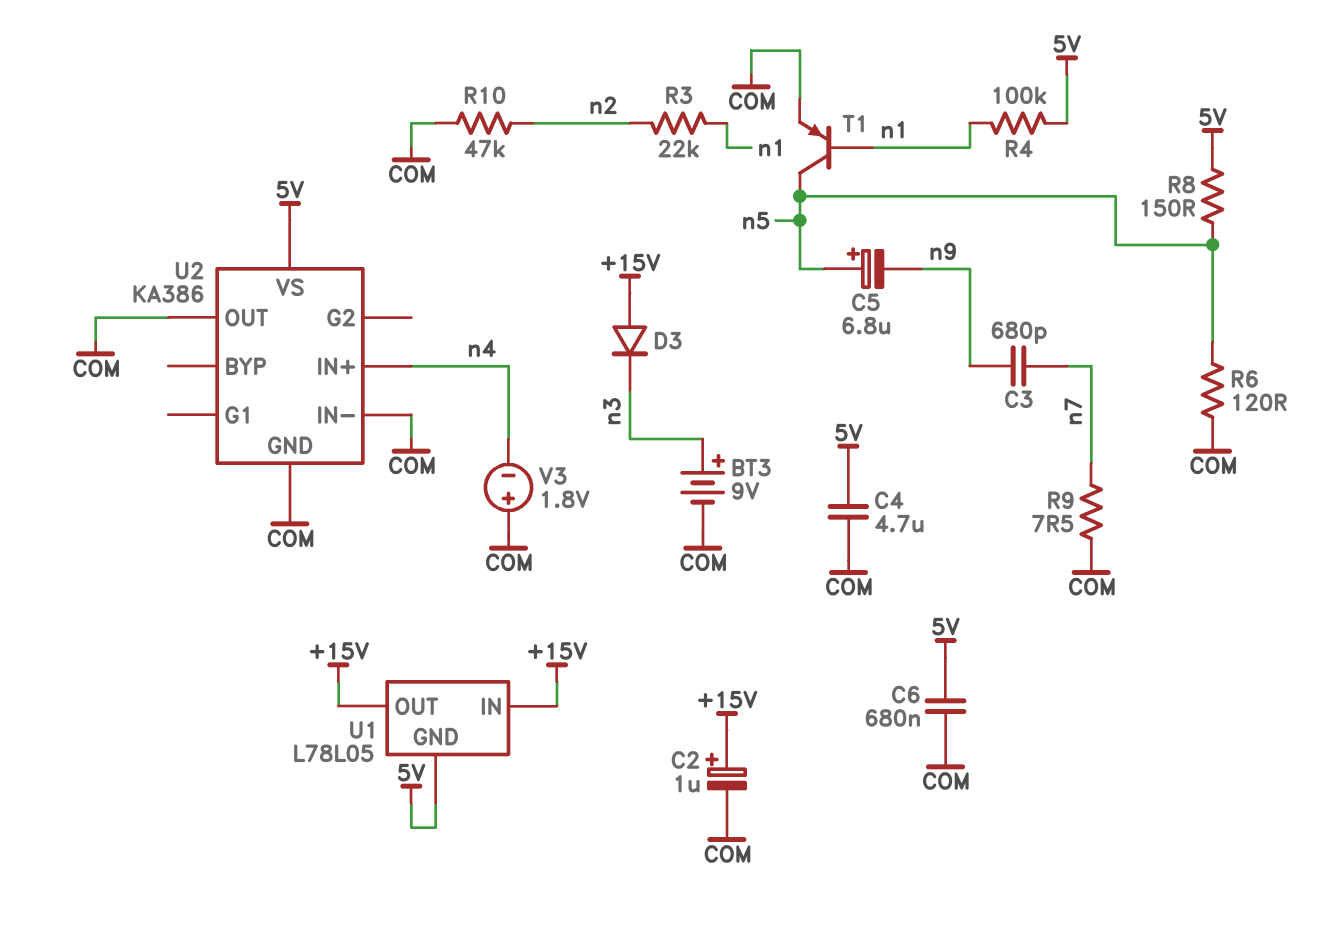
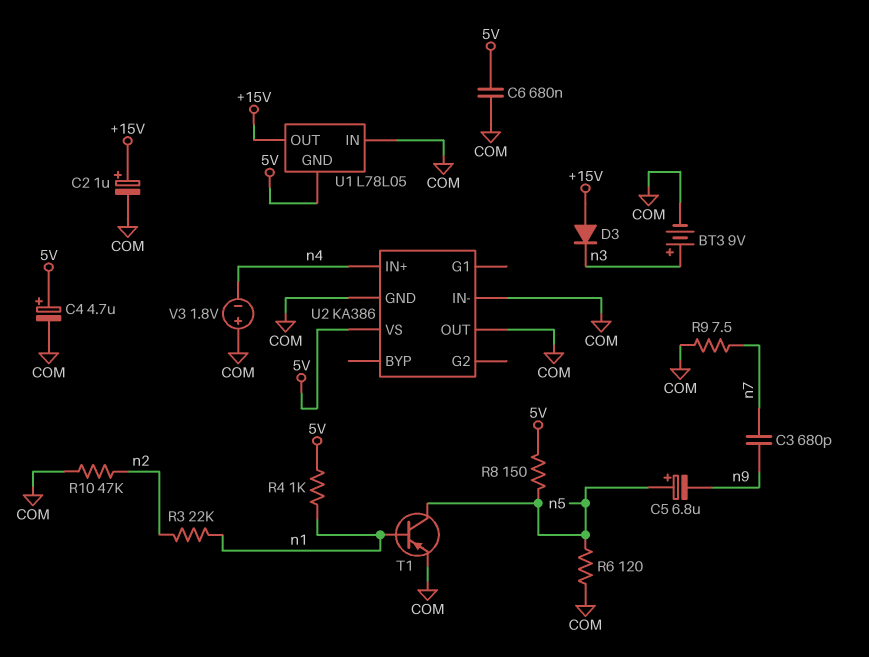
C4: 4.7uF (5V, COM) -> 4.7uF (plus 5V, minus COM)
R4: 100k (5V, n1) -> 1k (5V, n1)
U1 pin IN: +15V -> COM

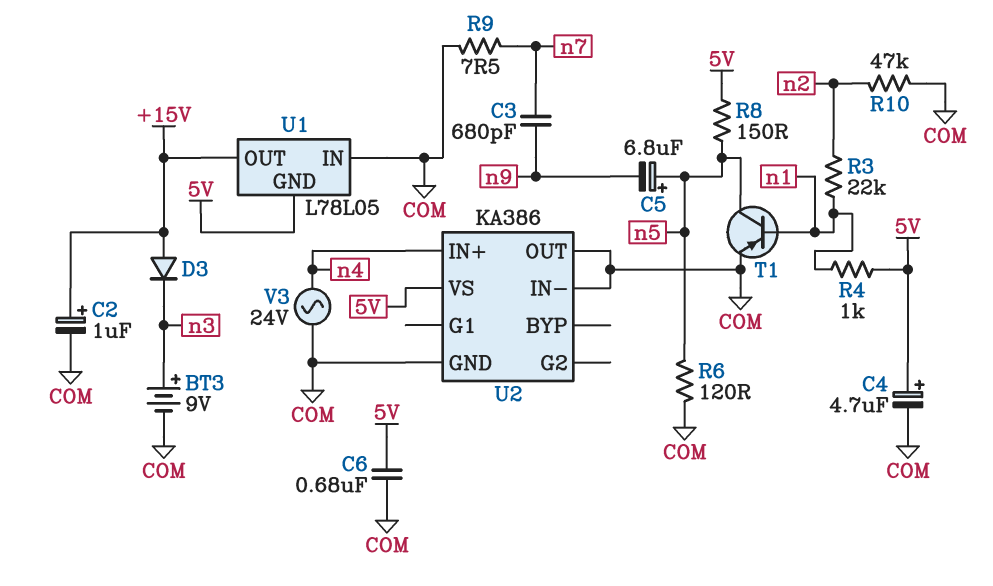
V3: 1.8V (plus COM, minus n4) -> AC 24V (COM, n4)

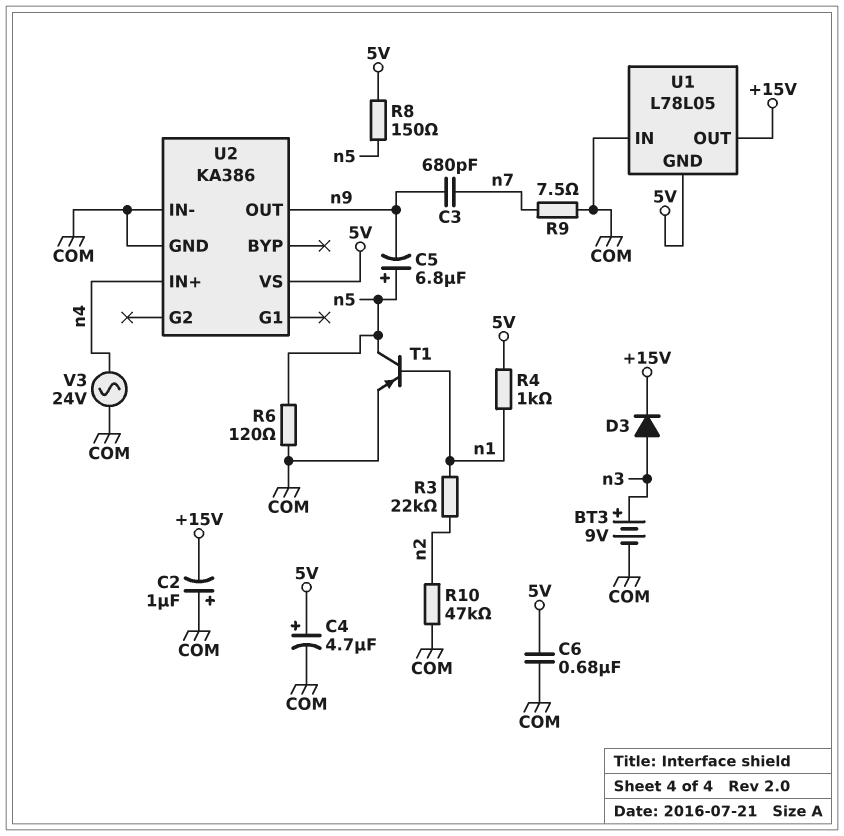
C2: 1uF (plus +15V, minus COM) -> 1uF (plus COM, minus +15V)
D3: diode (A +15V, K n3) -> diode (A n3, K +15V)
U2 pin OUT: COM -> n9

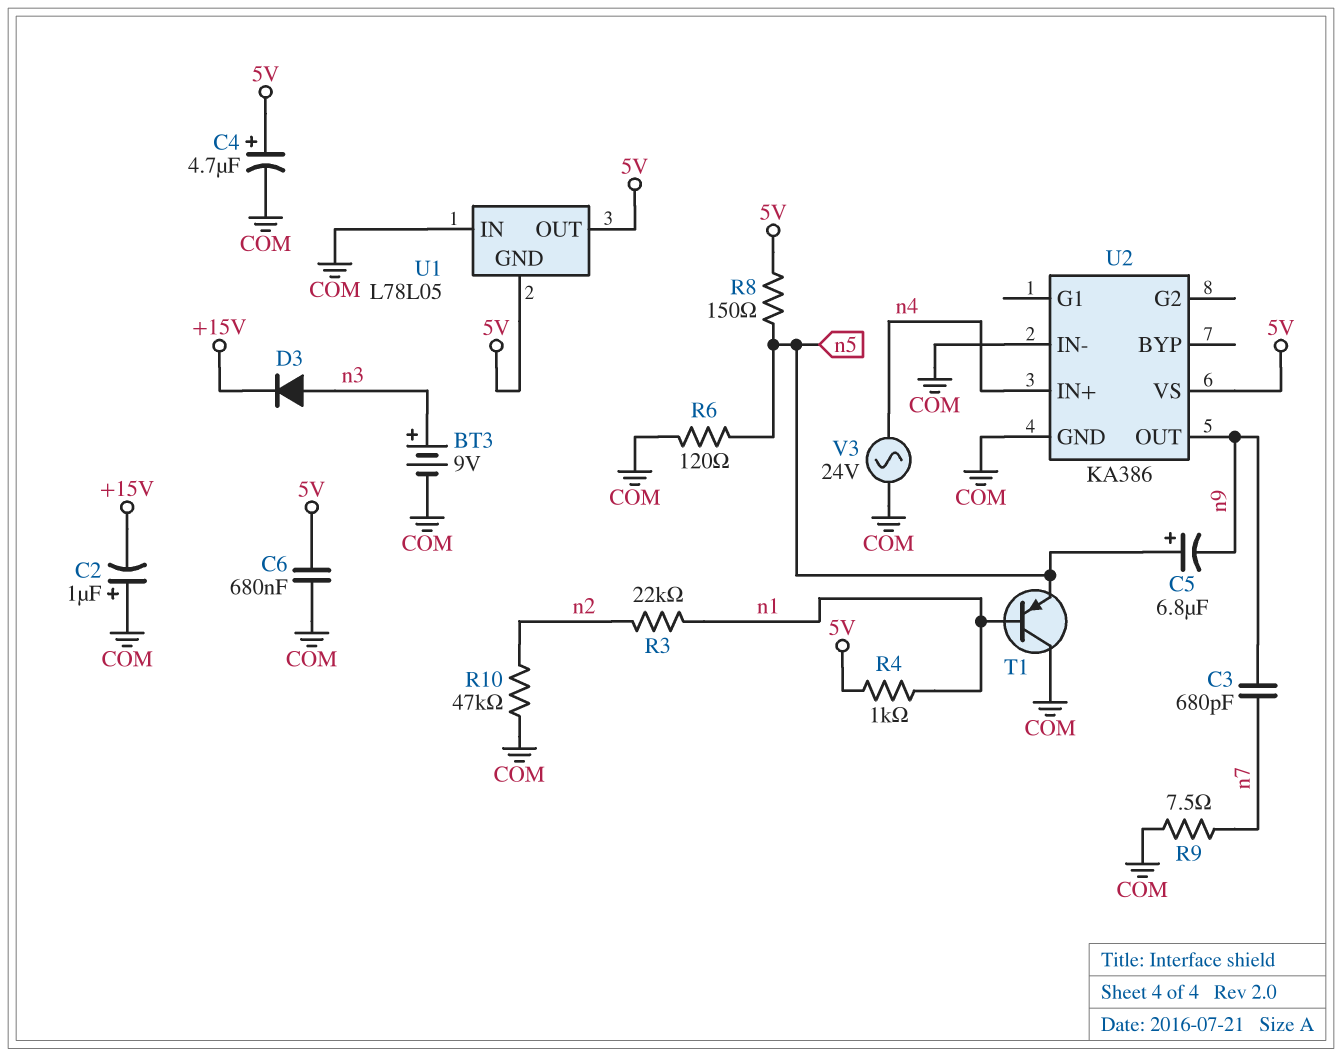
T1: PNP (B n1, C n5, E COM) -> PNP (B n1, C COM, E n5)
U1 pin OUT: +15V -> 5V

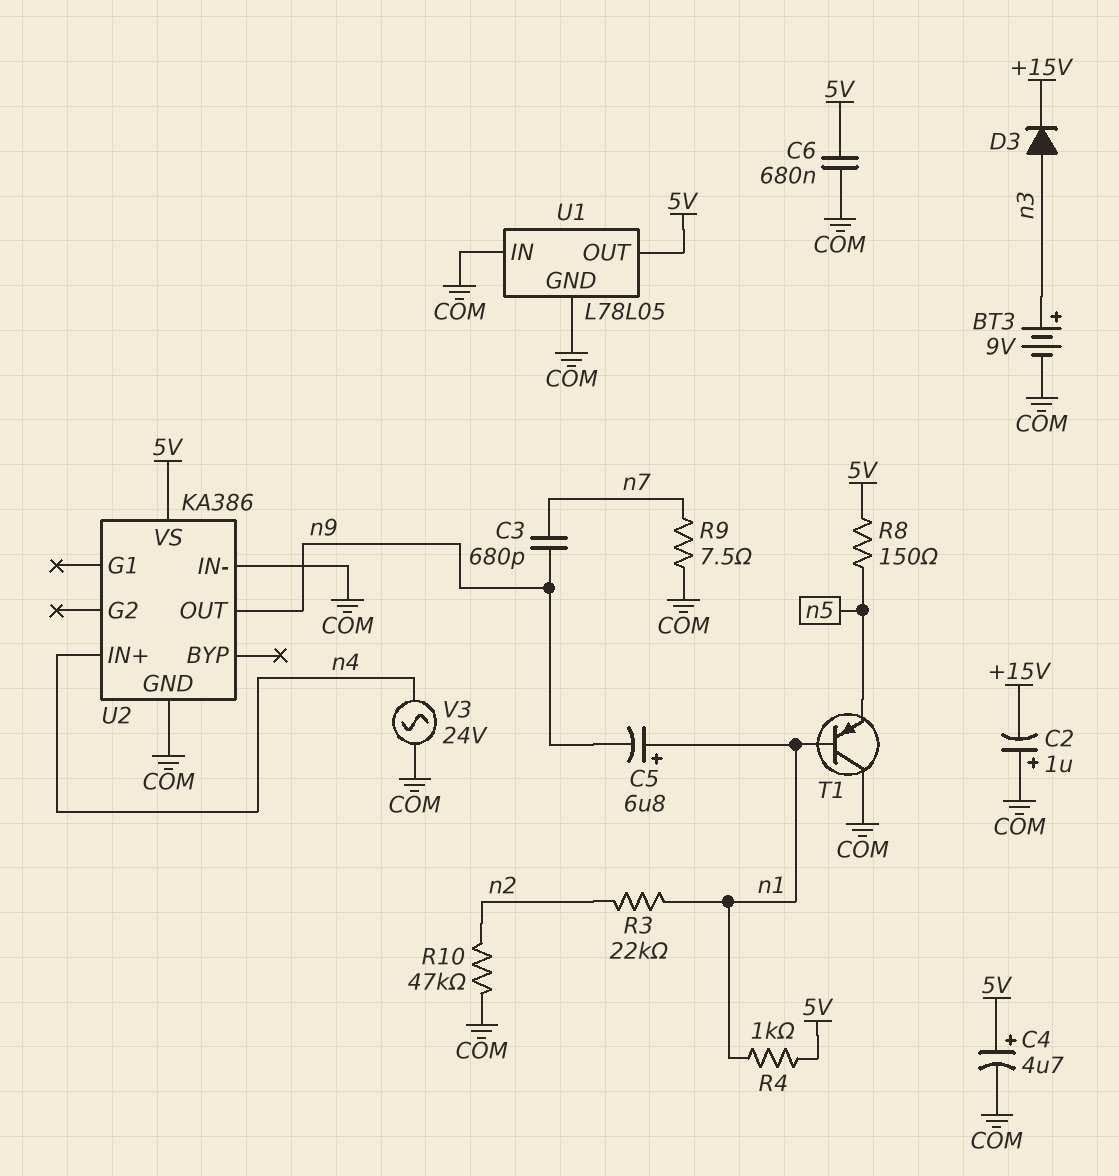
C5: 6.8uF (plus n5, minus n9) -> 6.8uF (plus n1, minus n9)
R6: 120 (COM, n5) -> none
U1 pin GND: 5V -> COM

